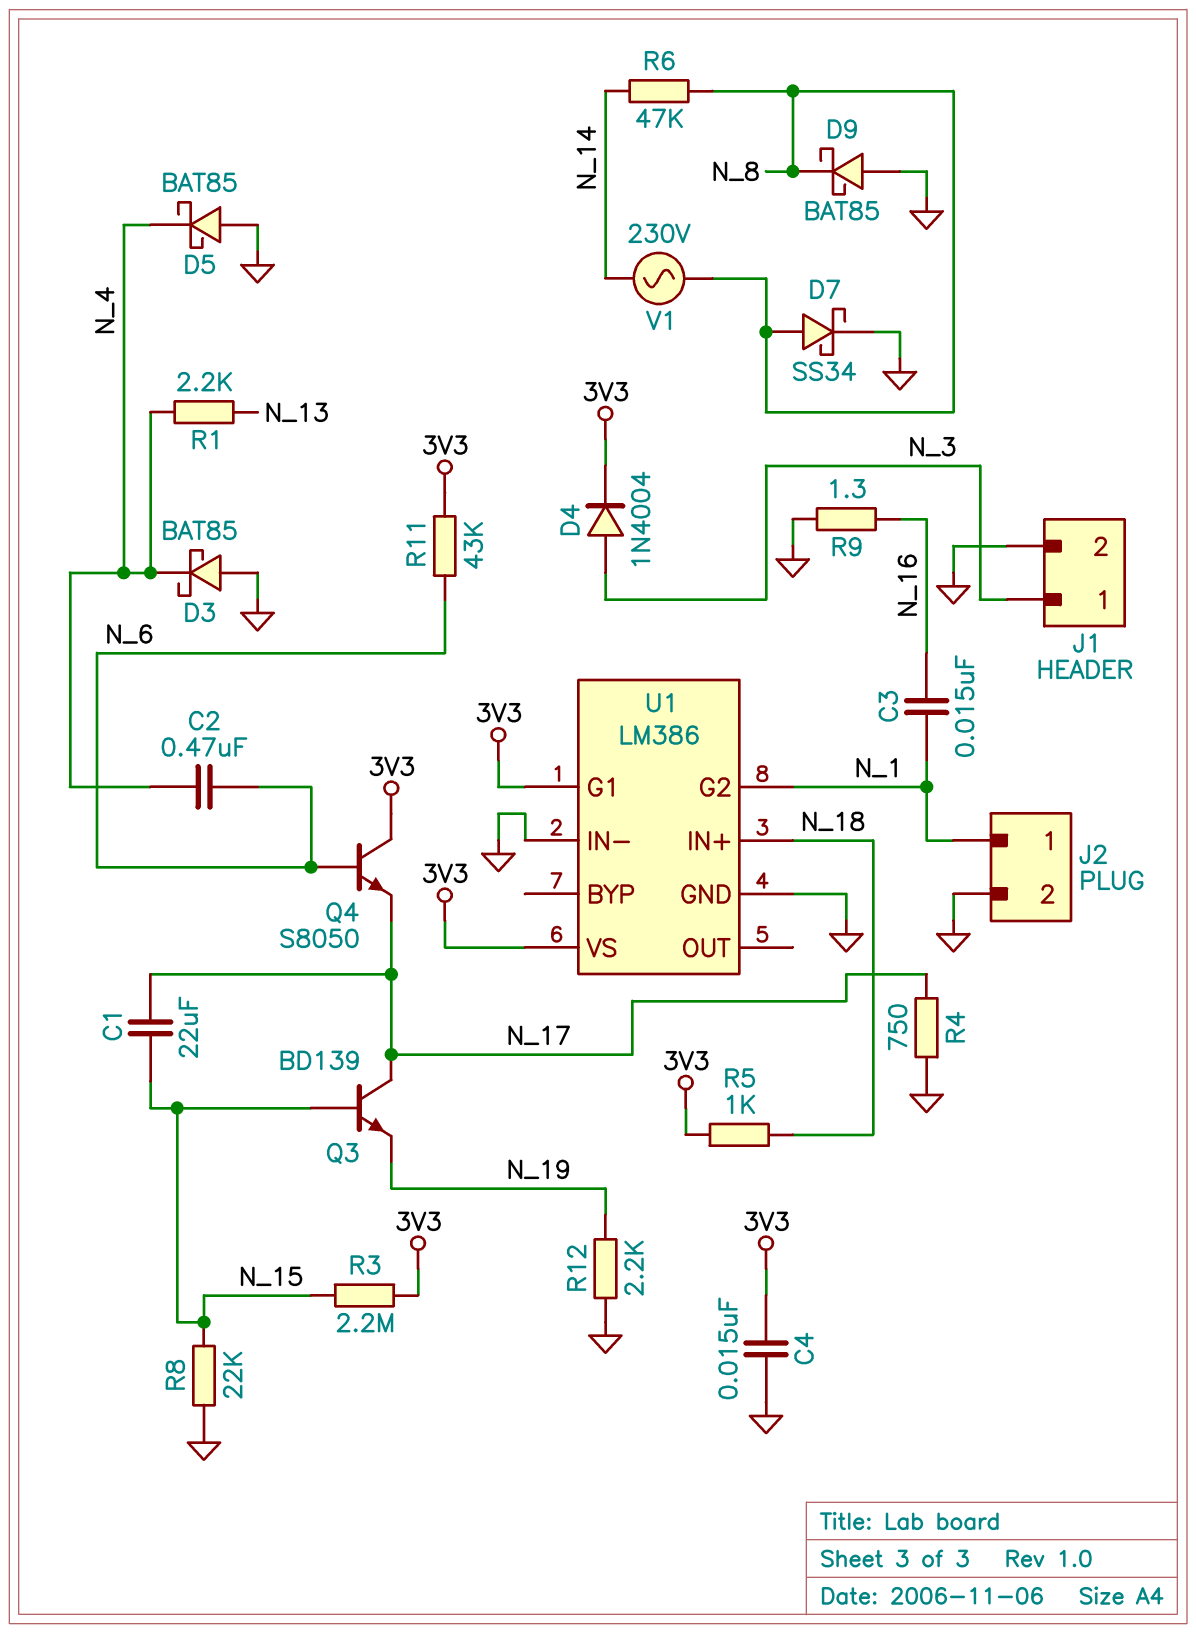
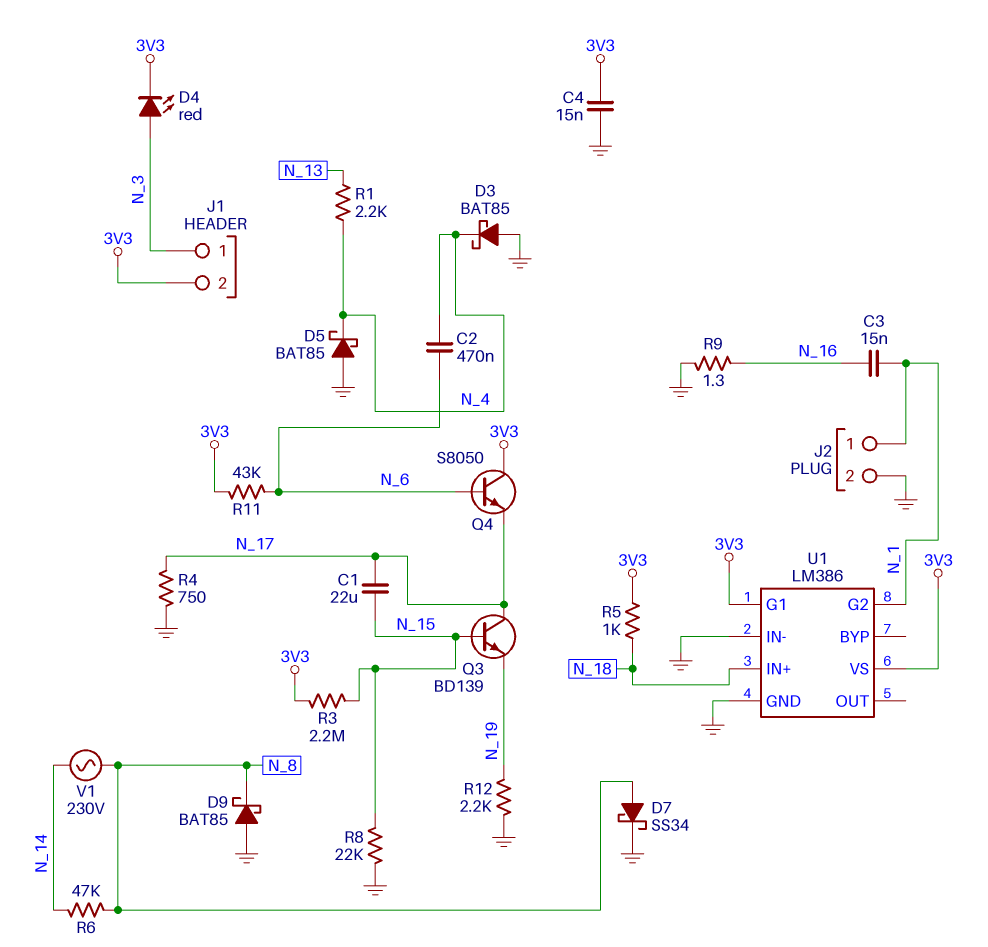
D4: diode 1N4004 (A N_3, K 3V3) -> LED red (A N_3, K 3V3)
J1 pin 2: GND -> 3V3

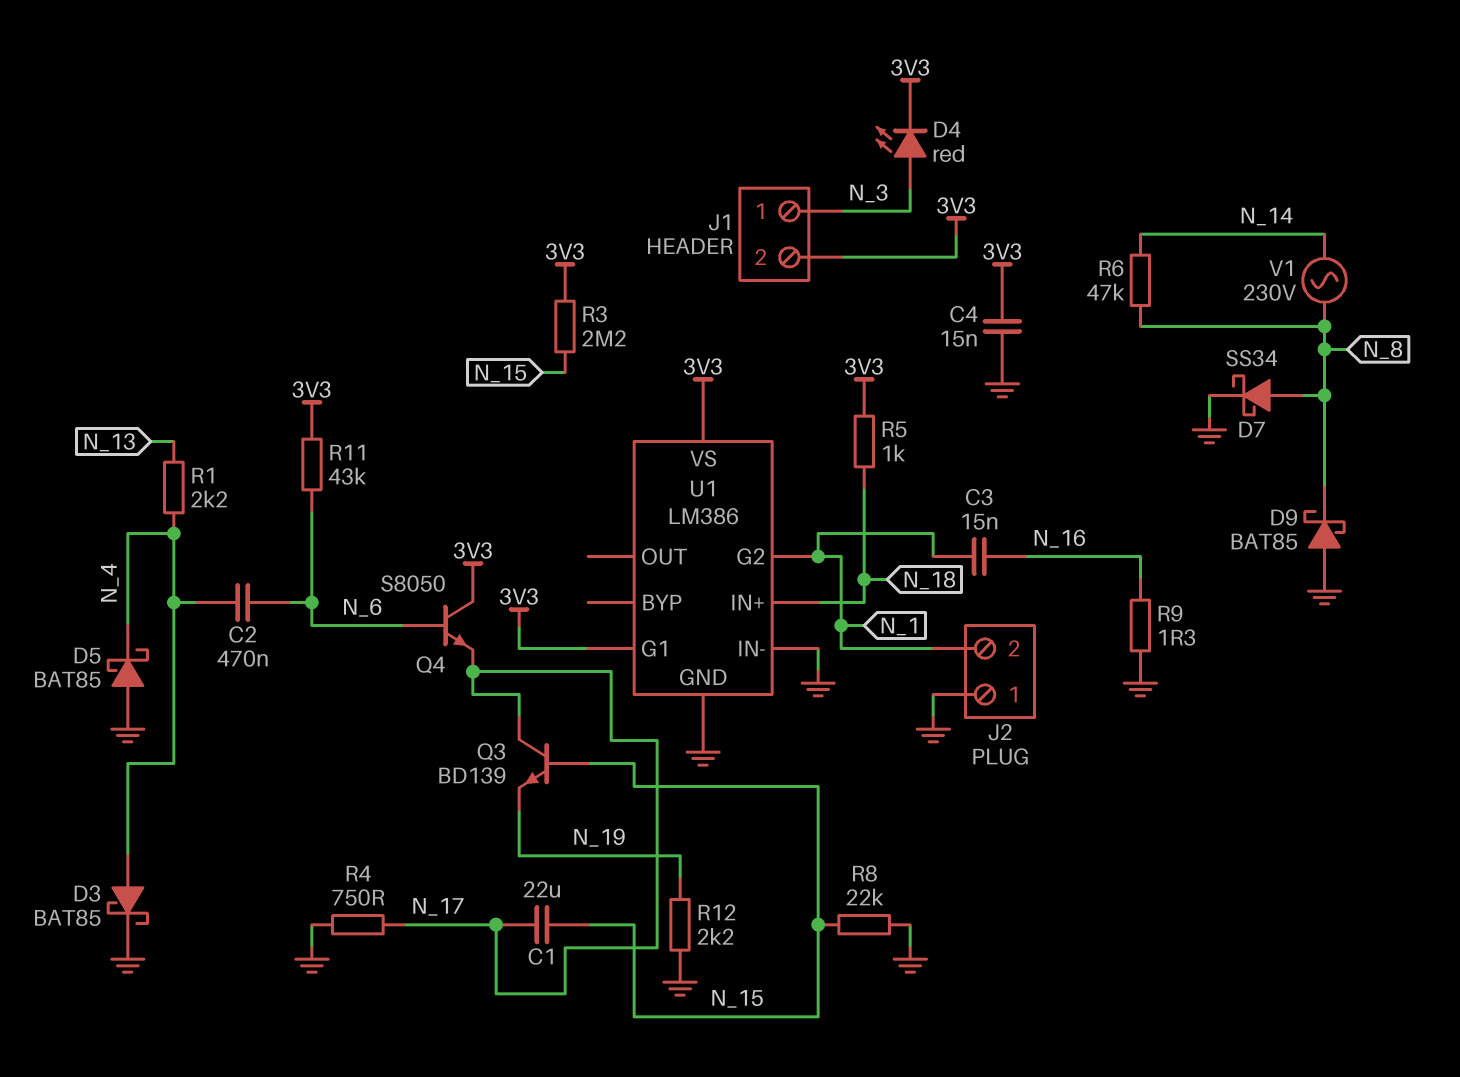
D3: schottky BAT85 (A GND, K N_4) -> schottky BAT85 (A N_4, K GND)
J2 pin 1: N_1 -> GND
J2 pin 2: GND -> N_1

